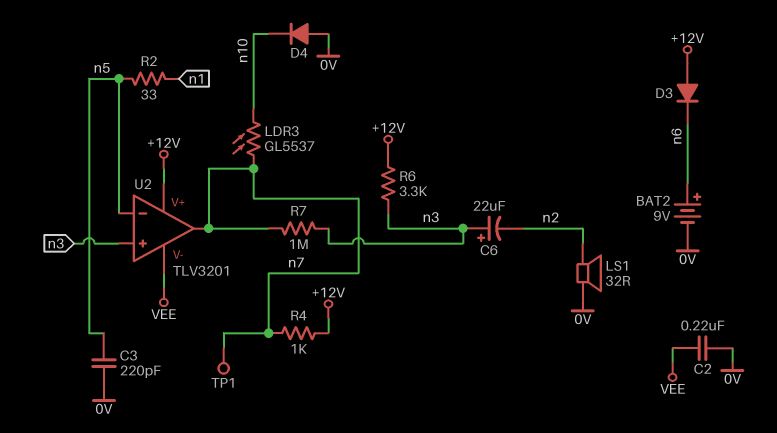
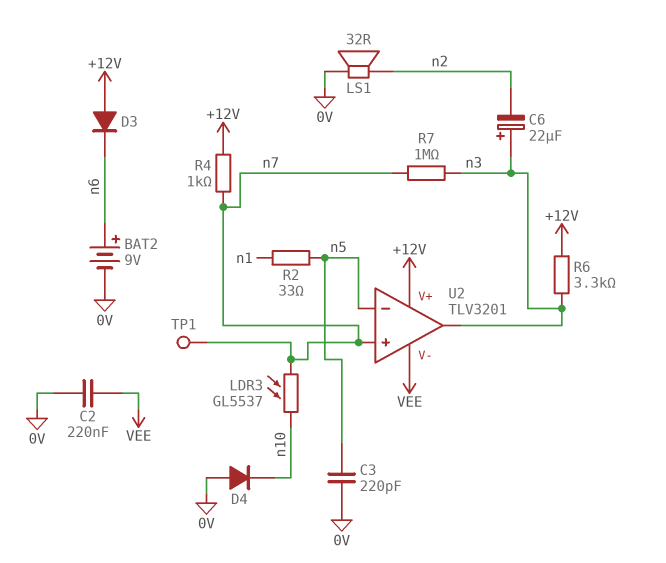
U2 pin in+: n3 -> n7
U2 pin out: n7 -> n3

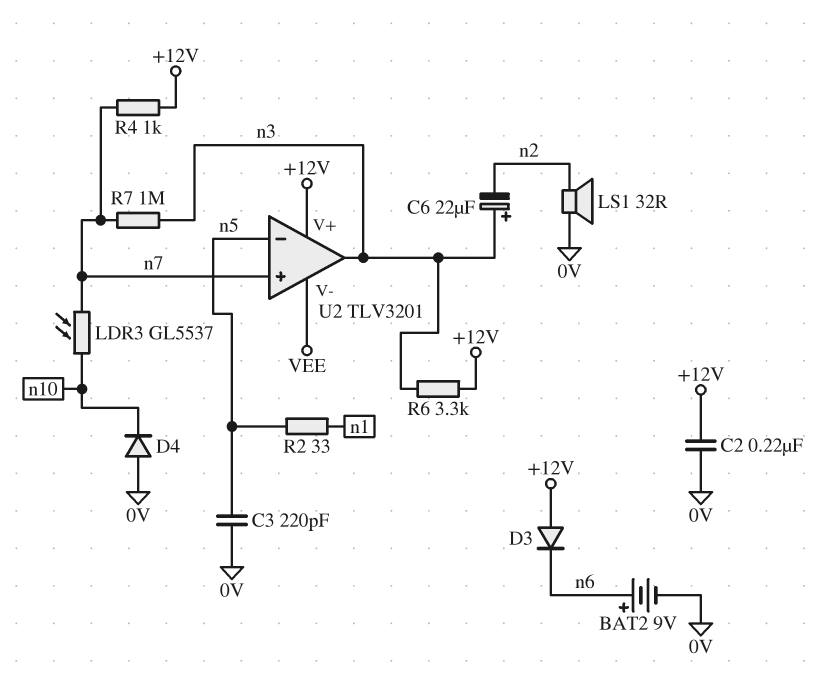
C2: 220nF (0V, VEE) -> 220nF (+12V, 0V)
TP1: test point (n7) -> none

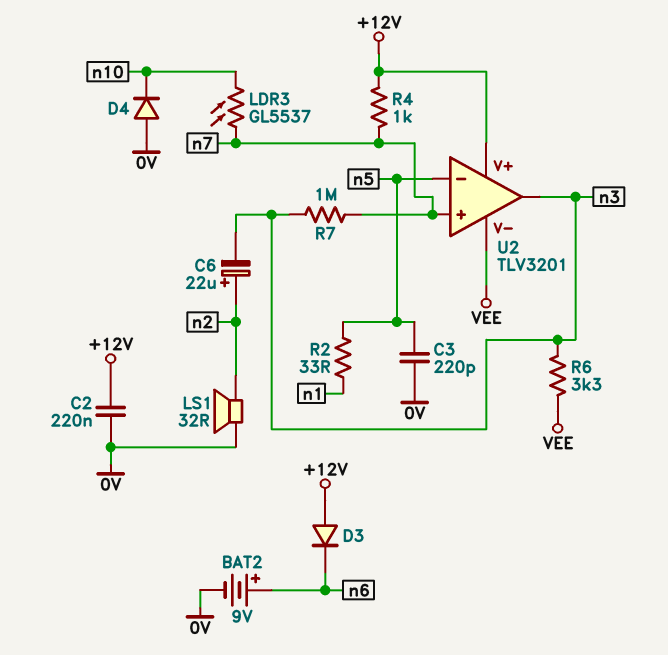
C6: 22uF (plus n3, minus n2) -> 22uF (plus n2, minus n3)
R6: 3.3k (+12V, n3) -> 3.3k (VEE, n3)

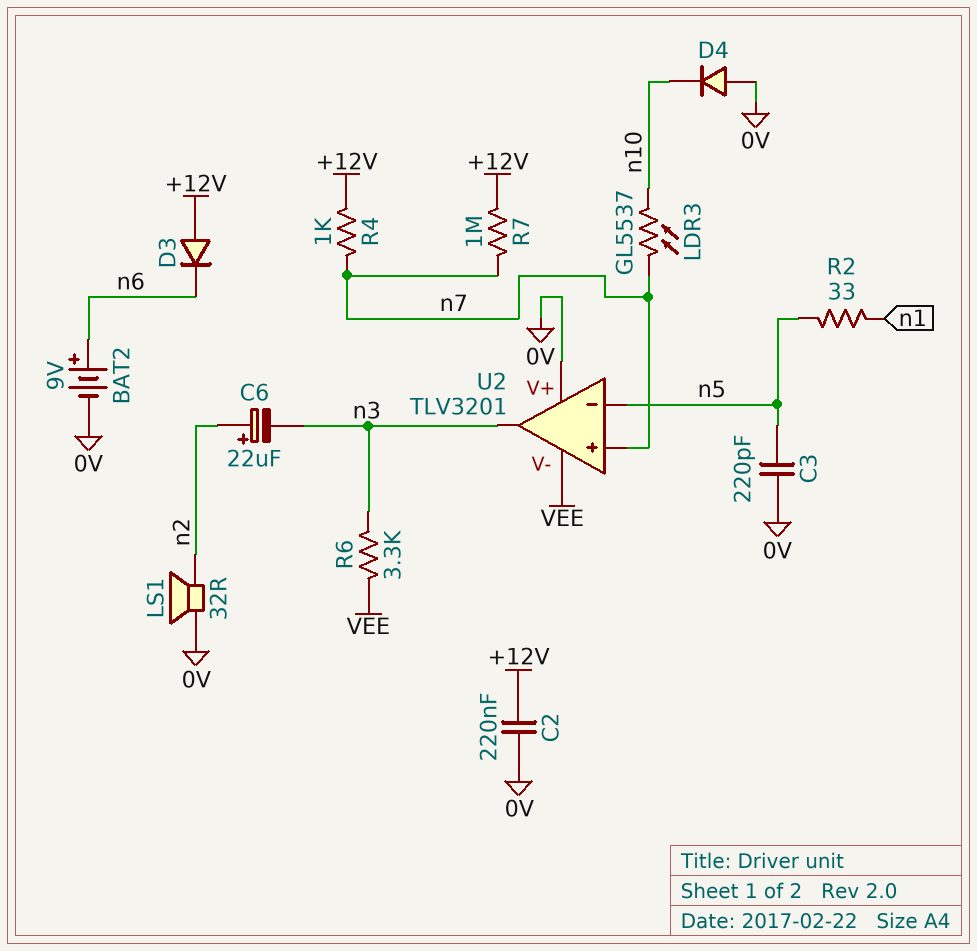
R7: 1M (n3, n7) -> 1M (+12V, n7)
U2 pin V+: +12V -> 0V

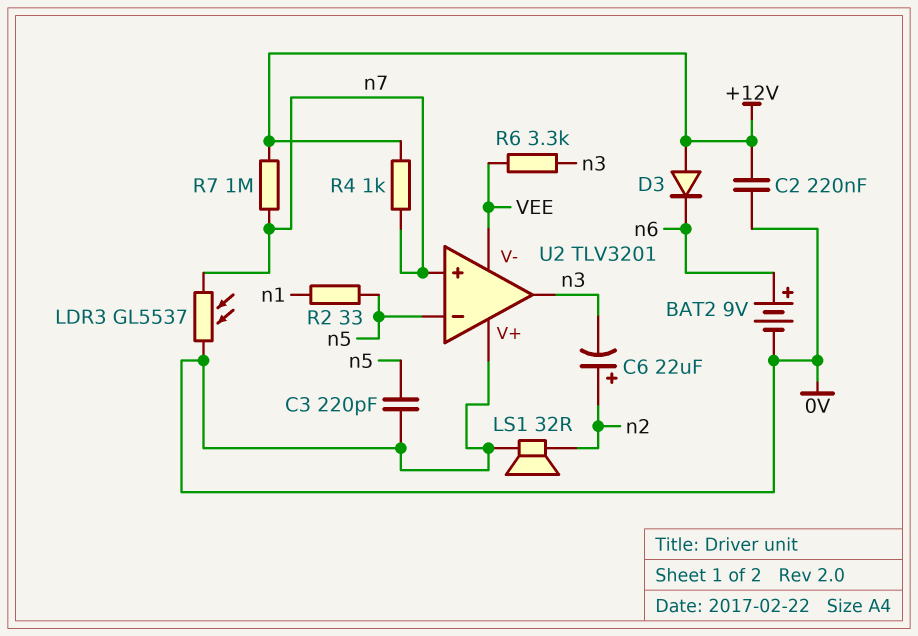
D4: diode (A 0V, K n10) -> none
LDR3: GL5537 (n7, n10) -> GL5537 (0V, n7)

